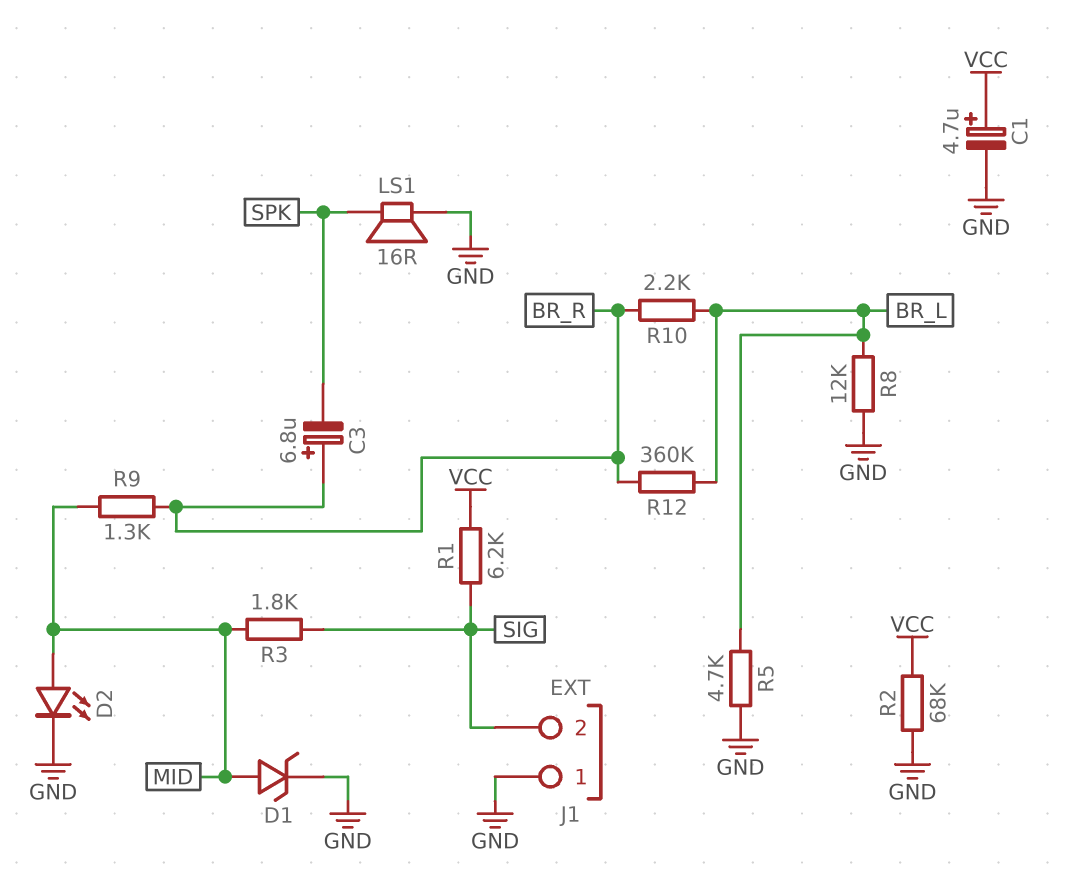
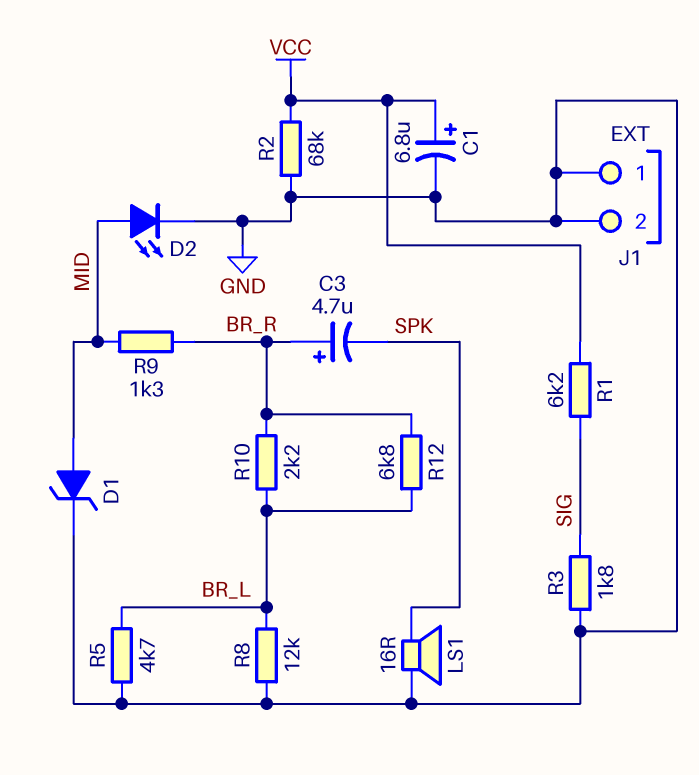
C1: 4.7uF (plus VCC, minus GND) -> 6.8uF (plus VCC, minus GND)
C3: 6.8uF (plus BR_R, minus SPK) -> 4.7uF (plus BR_R, minus SPK)
J1 pin 2: SIG -> GND
R3: 1.8k (MID, SIG) -> 1.8k (GND, SIG)
R12: 360k (BR_L, BR_R) -> 6.8k (BR_L, BR_R)

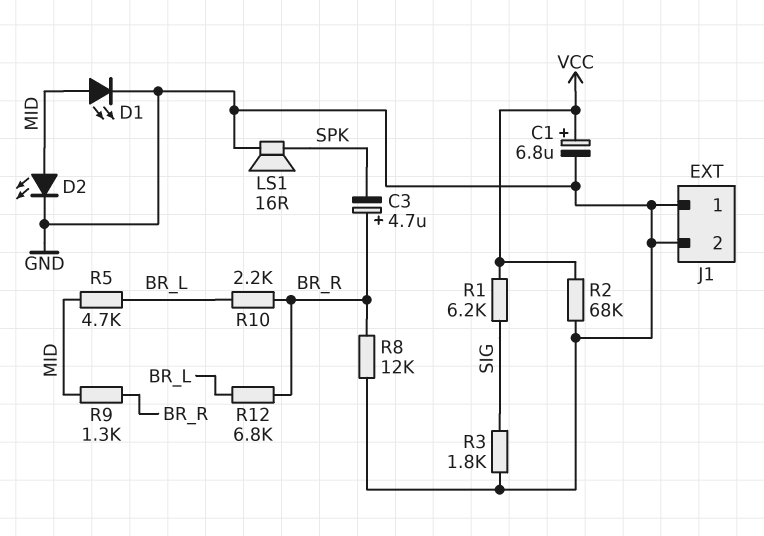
D1: zener (A MID, K GND) -> LED (A MID, K GND)
R5: 4.7k (BR_L, GND) -> 4.7k (BR_L, MID)
R8: 12k (BR_L, GND) -> 12k (BR_R, GND)

